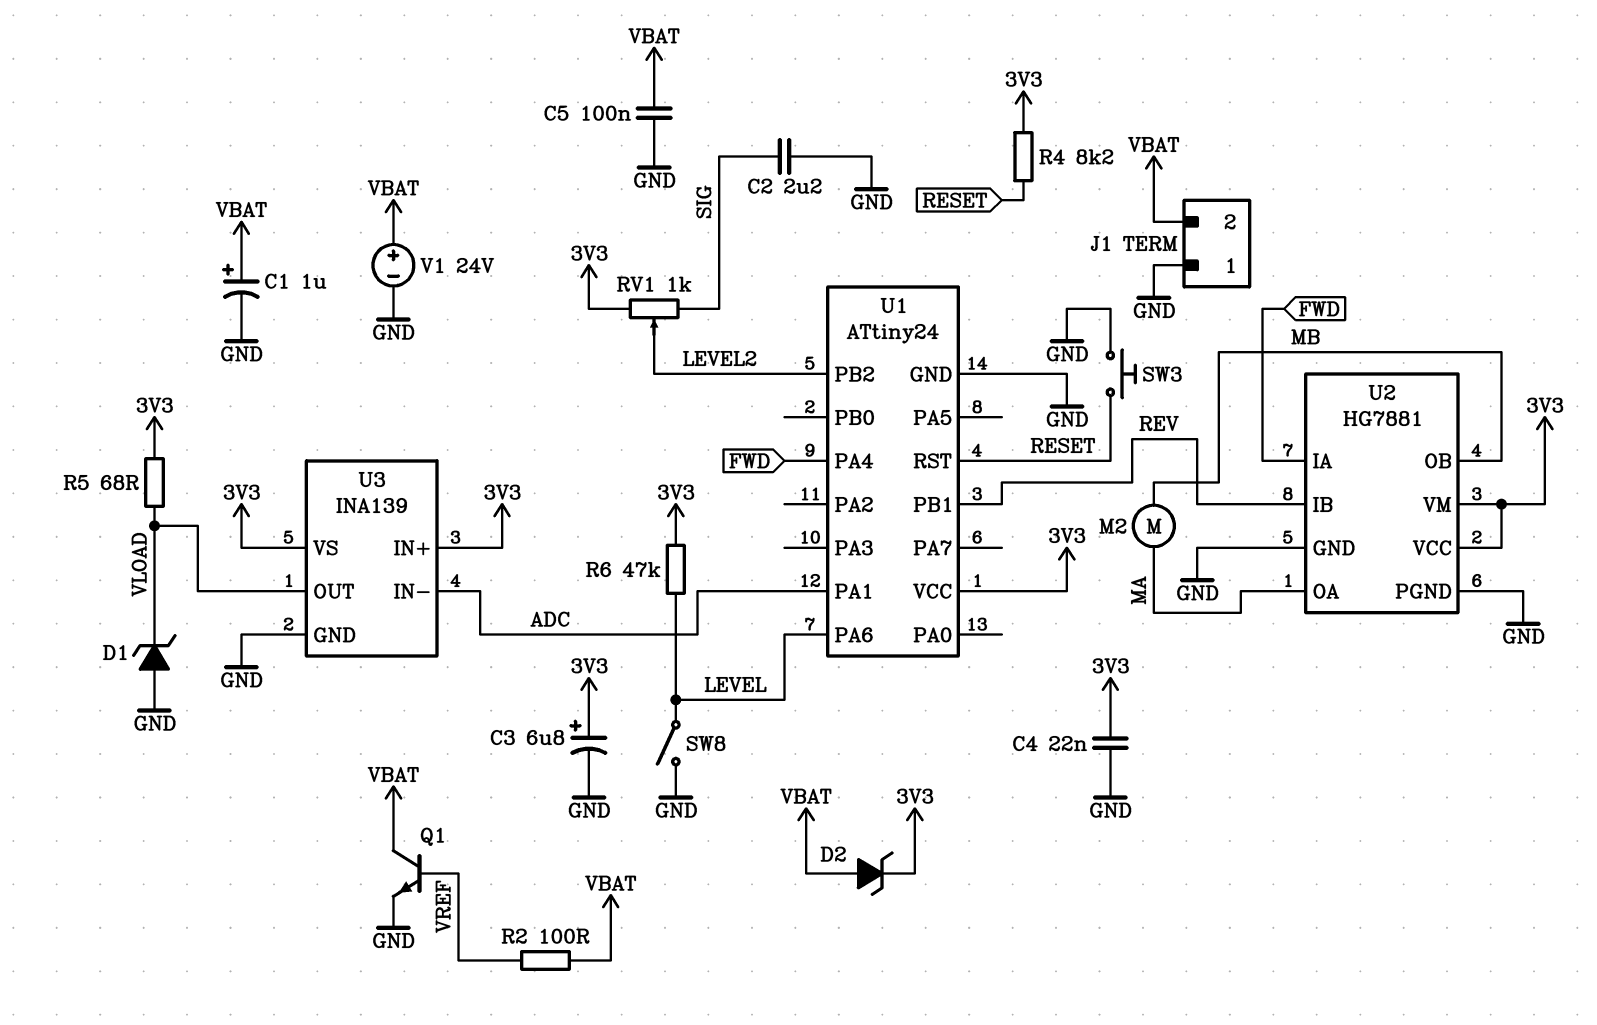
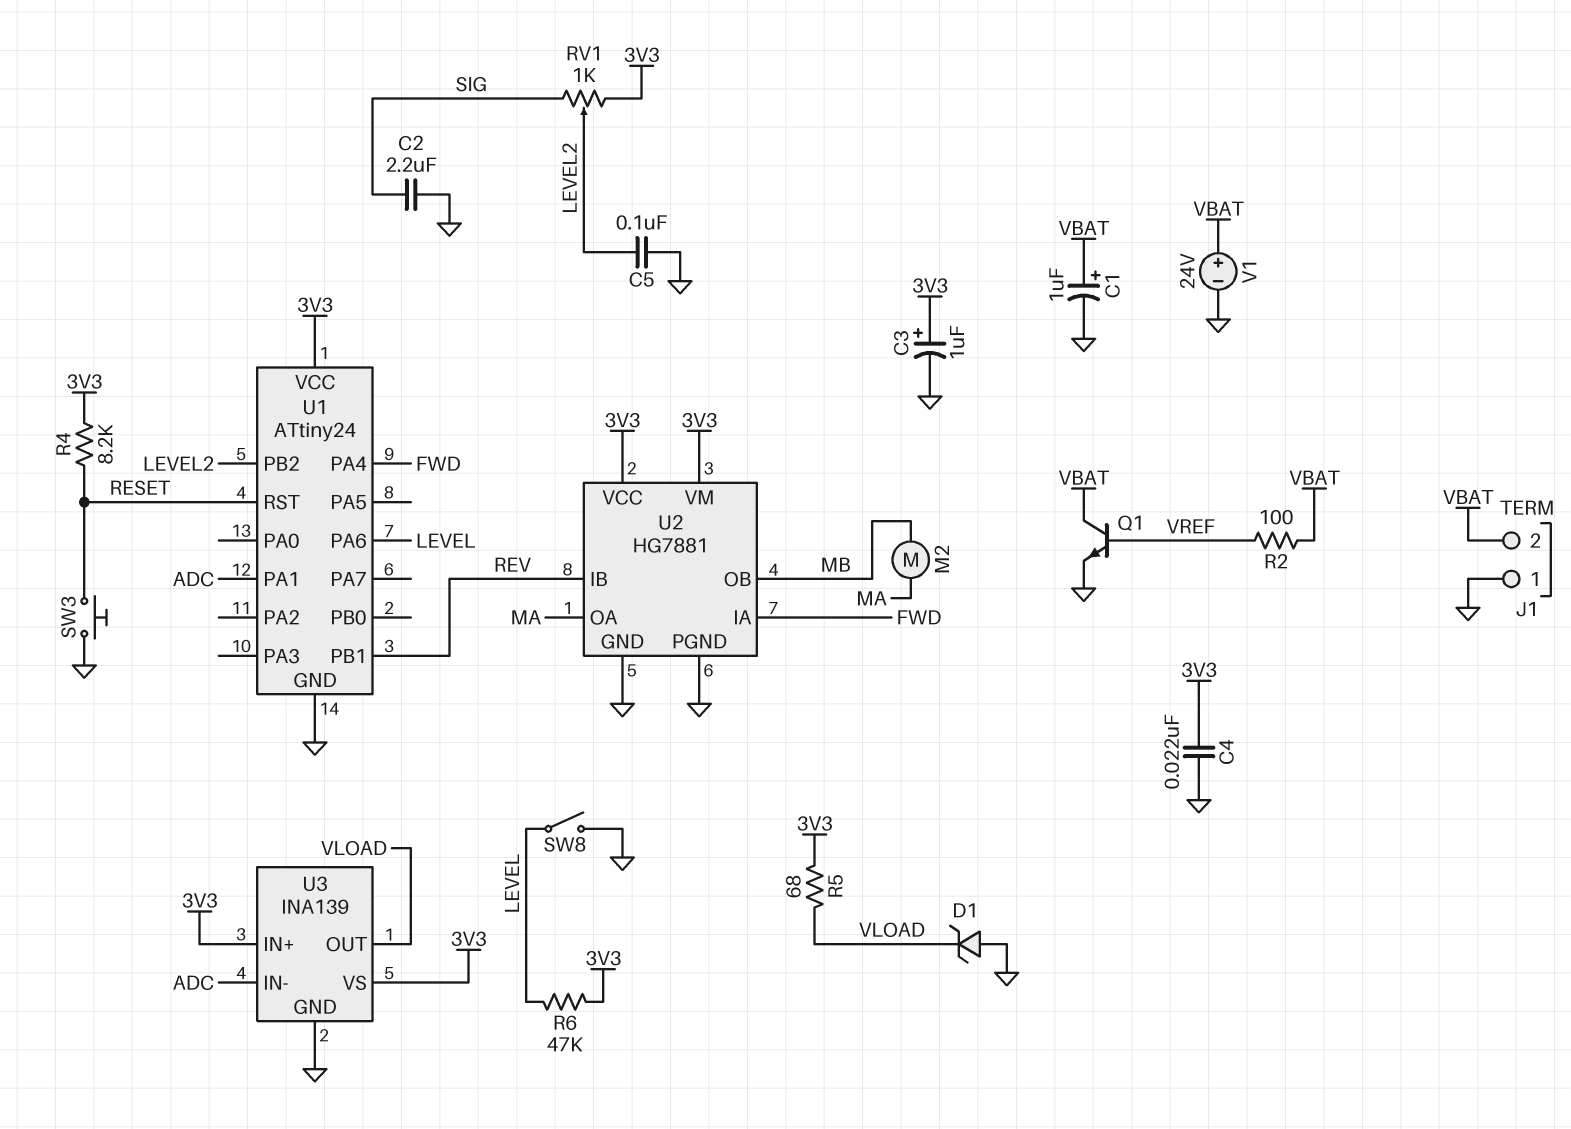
C3: 6.8uF (plus 3V3, minus GND) -> 1uF (plus 3V3, minus GND)
C5: 100nF (GND, VBAT) -> 100nF (GND, LEVEL2)
D2: zener (A VBAT, K 3V3) -> none

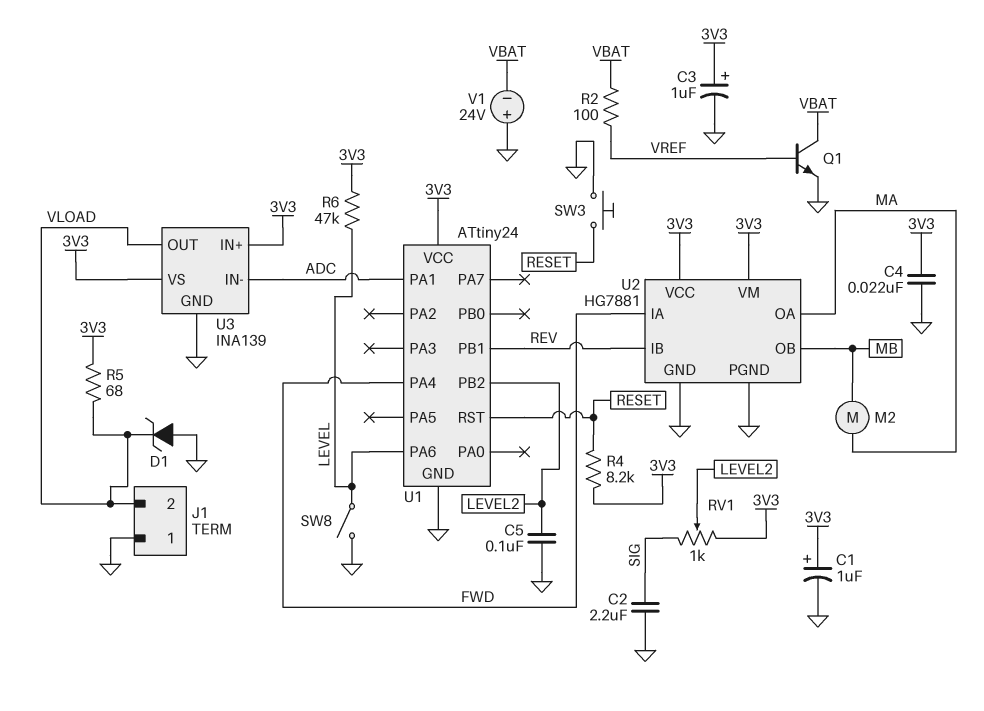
C1: 1uF (plus VBAT, minus GND) -> 1uF (plus 3V3, minus GND)
J1 pin 2: VBAT -> VLOAD
V1: 24V (plus VBAT, minus GND) -> 24V (plus GND, minus VBAT)

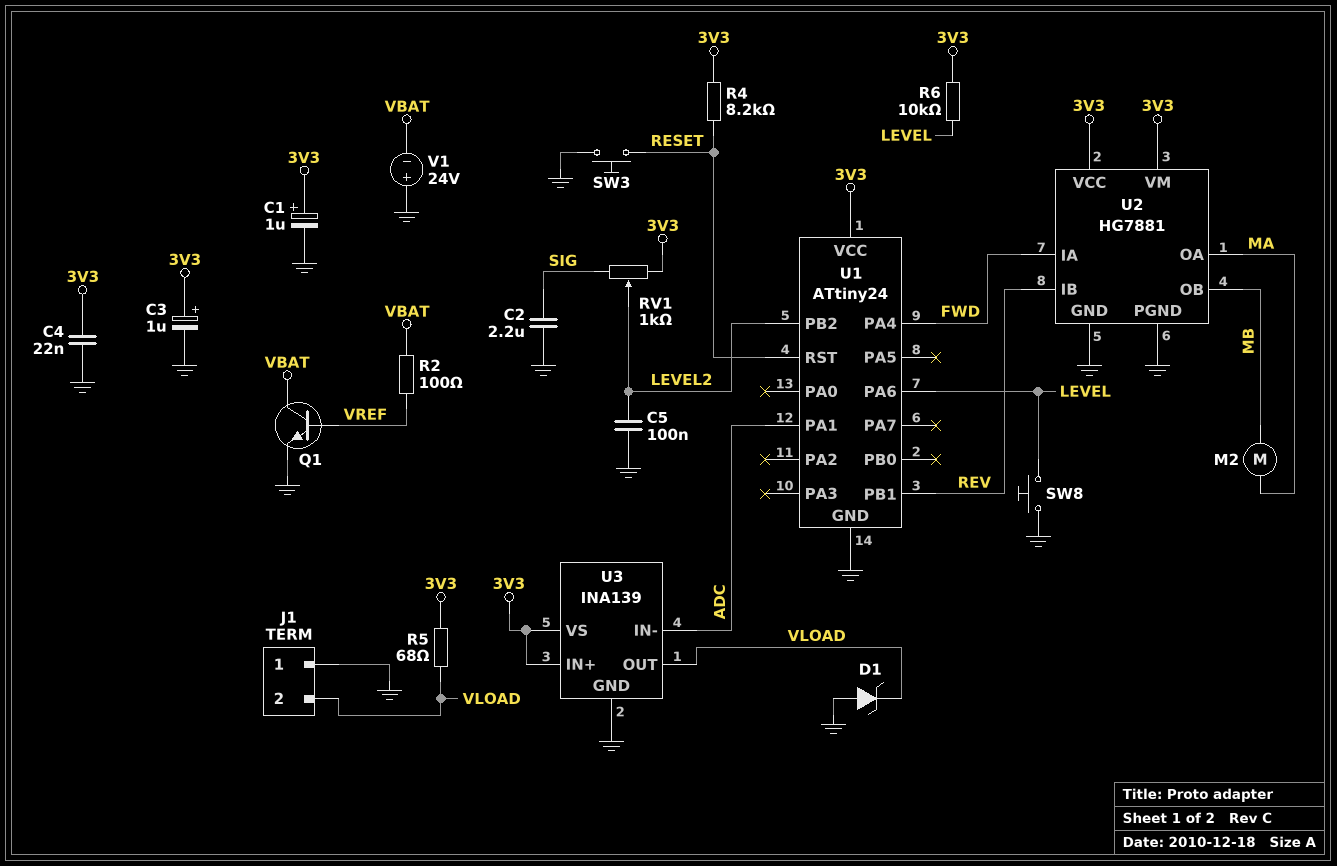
R6: 47k (3V3, LEVEL) -> 10k (3V3, LEVEL)
SW8: switch (GND, LEVEL) -> button (GND, LEVEL)

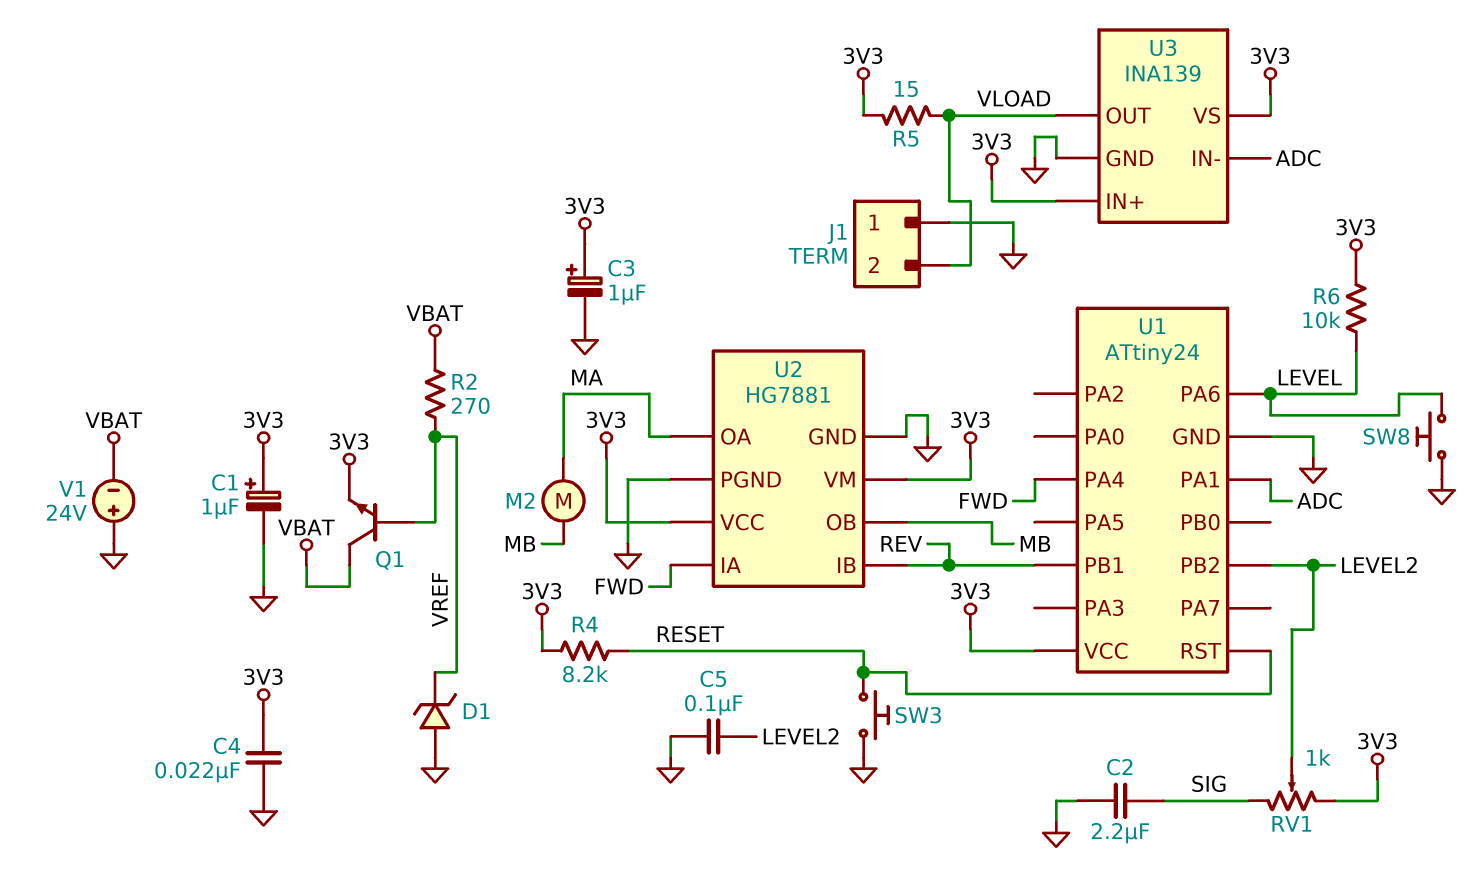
D1: zener (A GND, K VLOAD) -> zener (A GND, K VREF)
Q1: NPN (B VREF, C VBAT, E GND) -> NPN (B VREF, C VBAT, E 3V3)
R2: 100 (VBAT, VREF) -> 270 (VBAT, VREF)
R5: 68 (3V3, VLOAD) -> 15 (3V3, VLOAD)

